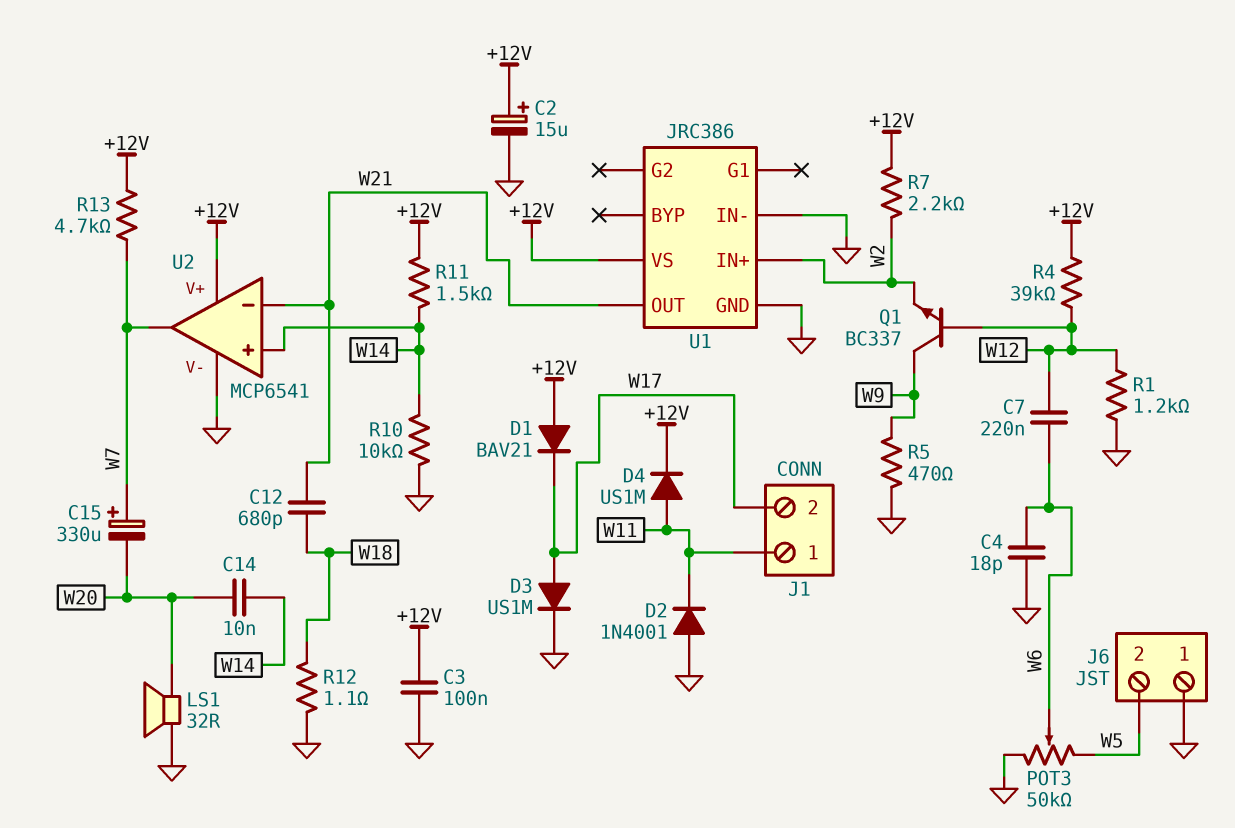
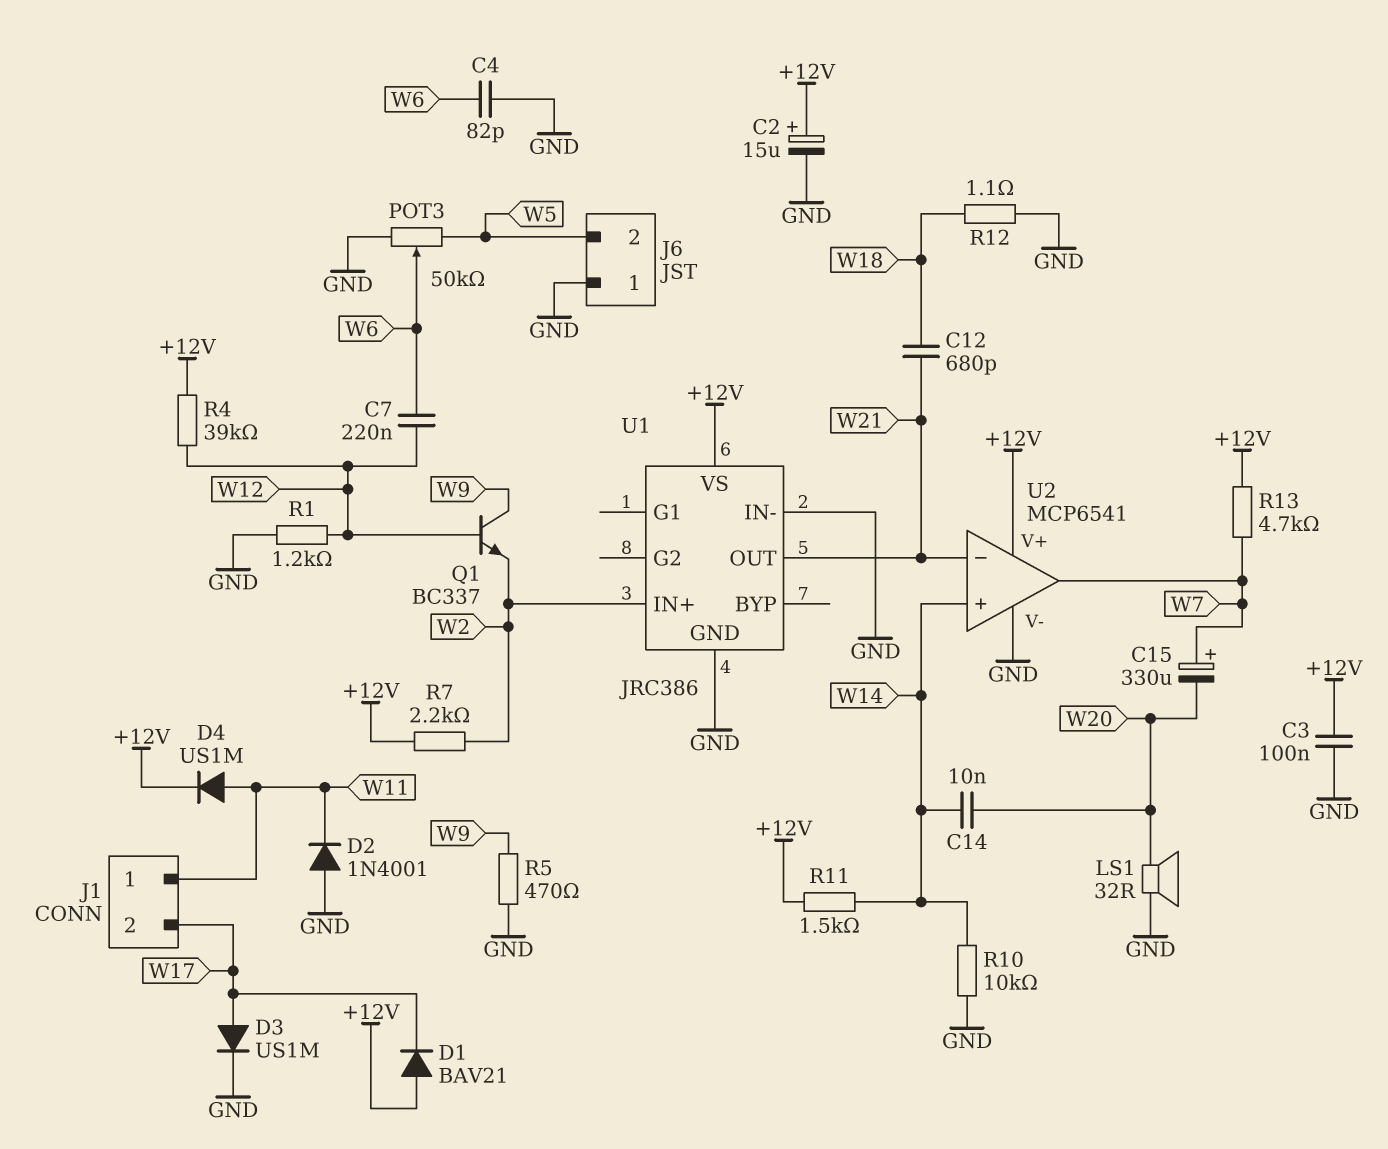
C4: 18pF (GND, W6) -> 82pF (GND, W6)

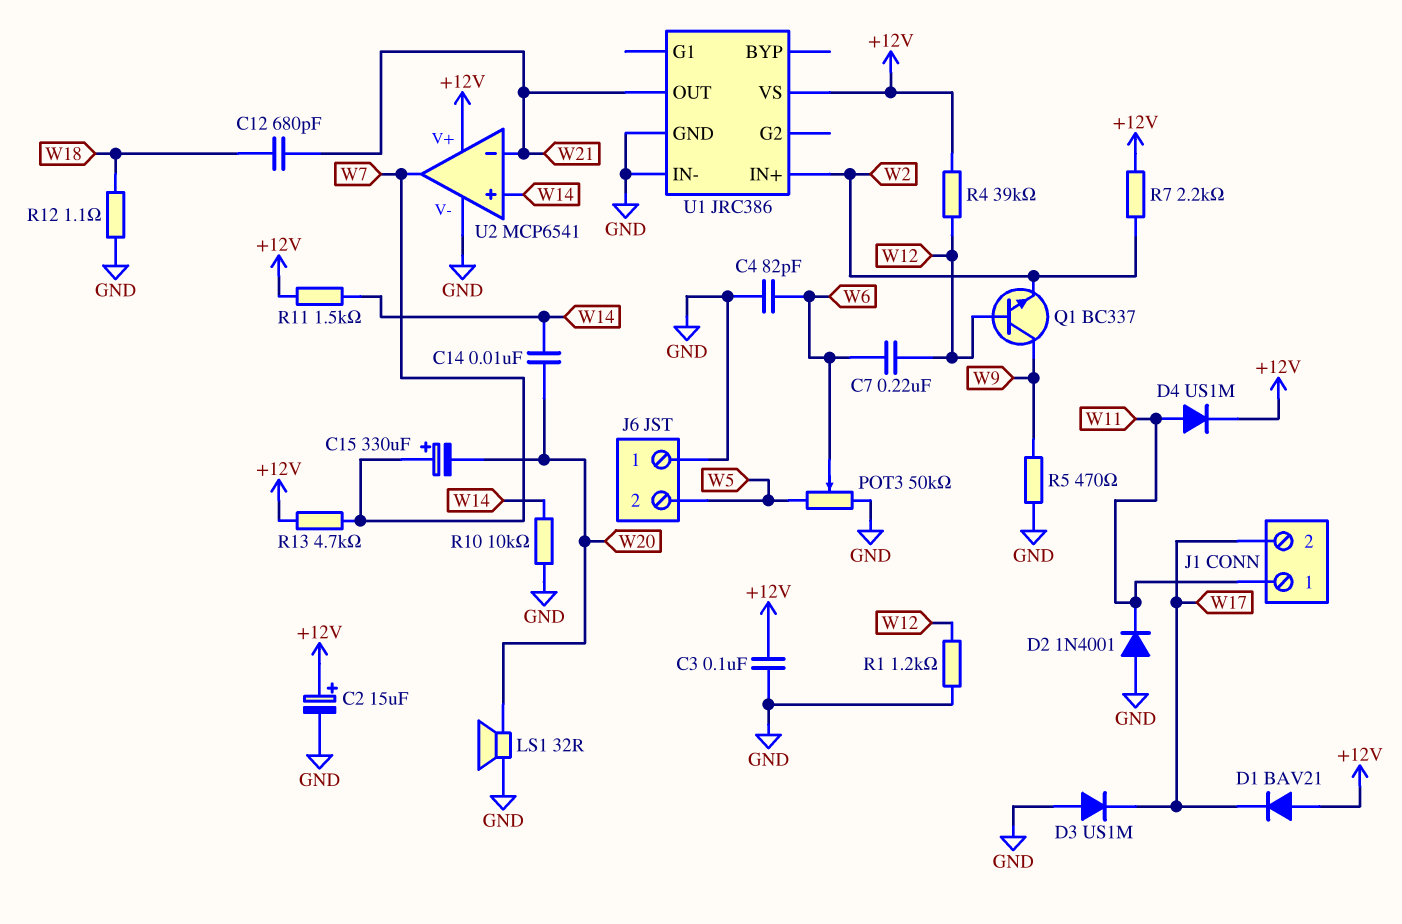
D3: diode US1M (A W17, K GND) -> diode US1M (A GND, K W17)

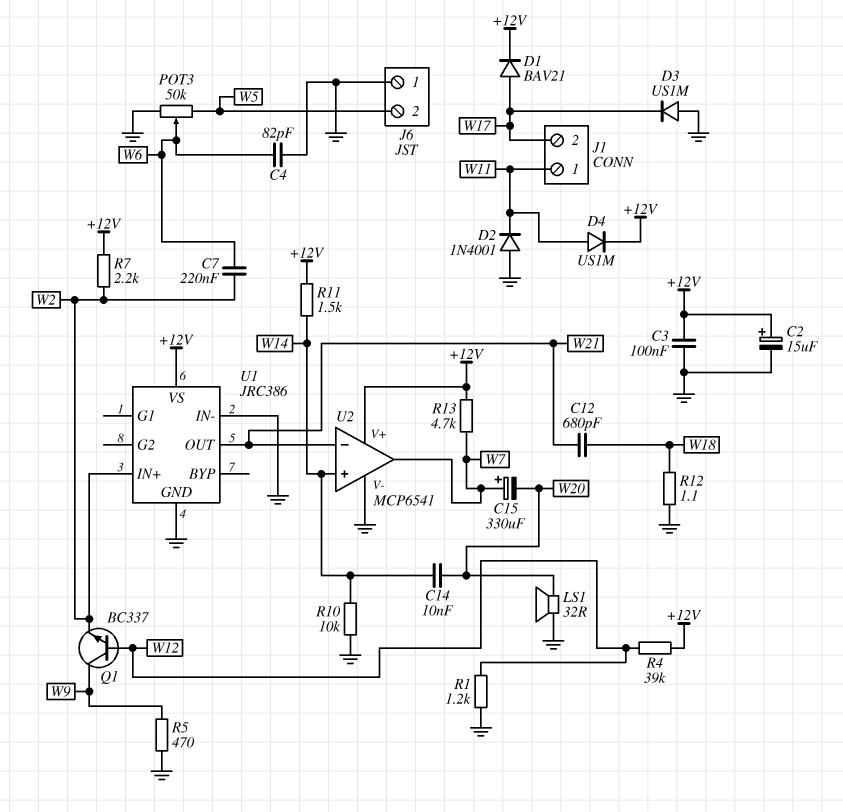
C7: 220nF (W6, W12) -> 220nF (W2, W6)
D1: diode BAV21 (A +12V, K W17) -> diode BAV21 (A W17, K +12V)

